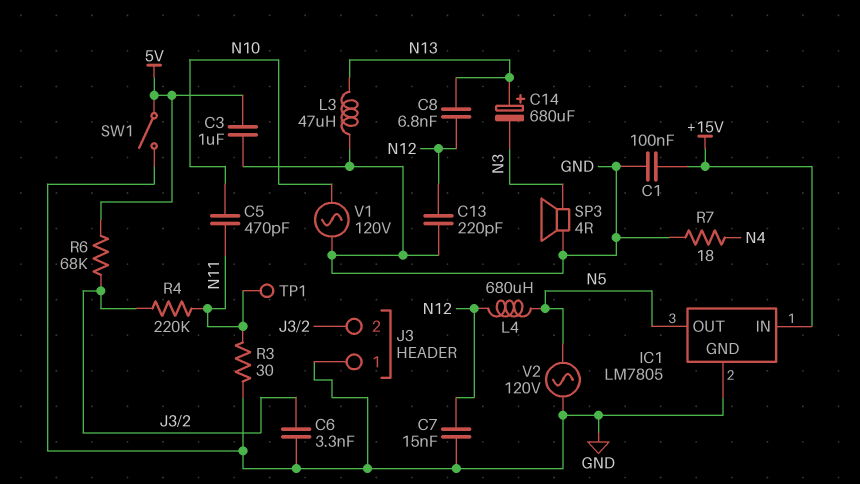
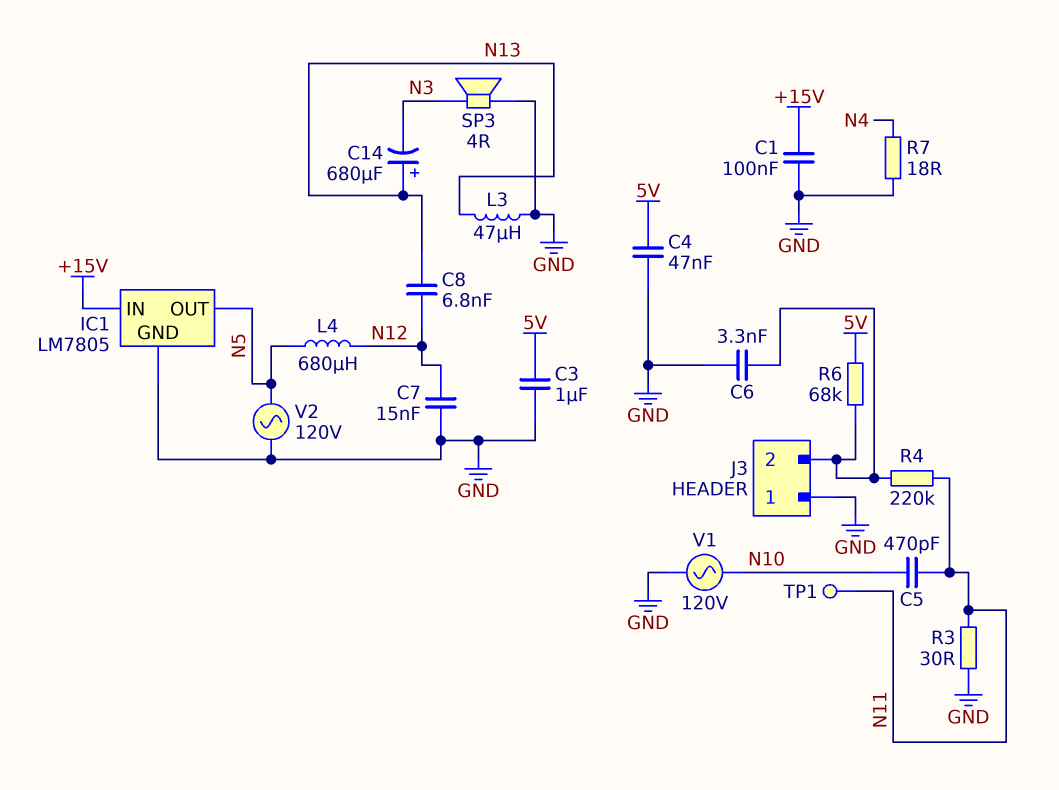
C4: none -> 47nF (5V, GND)
C13: 220pF (GND, N12) -> none
SW1: switch (5V, GND) -> none

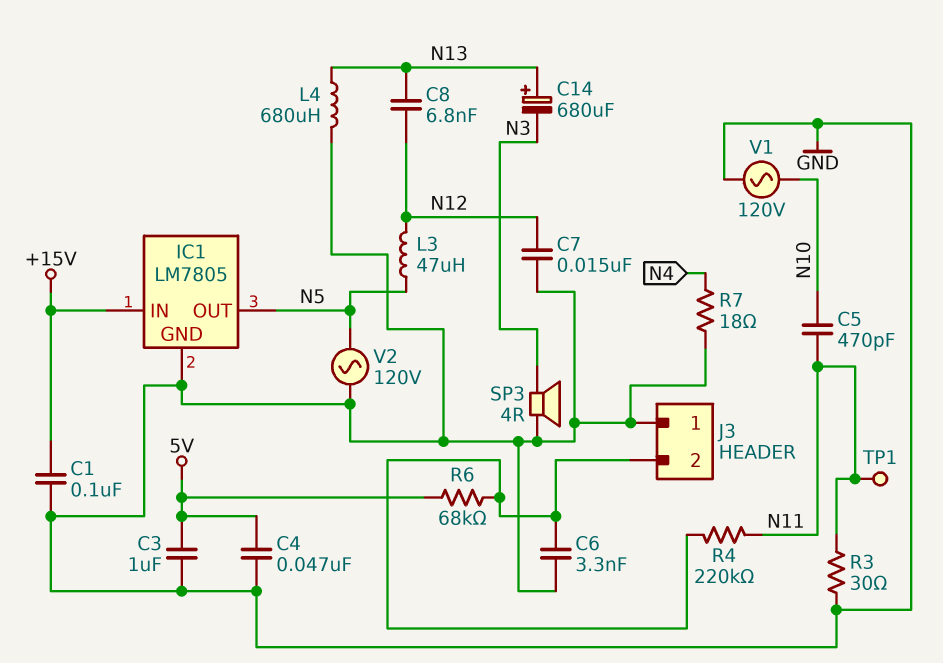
L3: 47uH (GND, N13) -> 47uH (N5, N12)
L4: 680uH (N5, N12) -> 680uH (GND, N13)

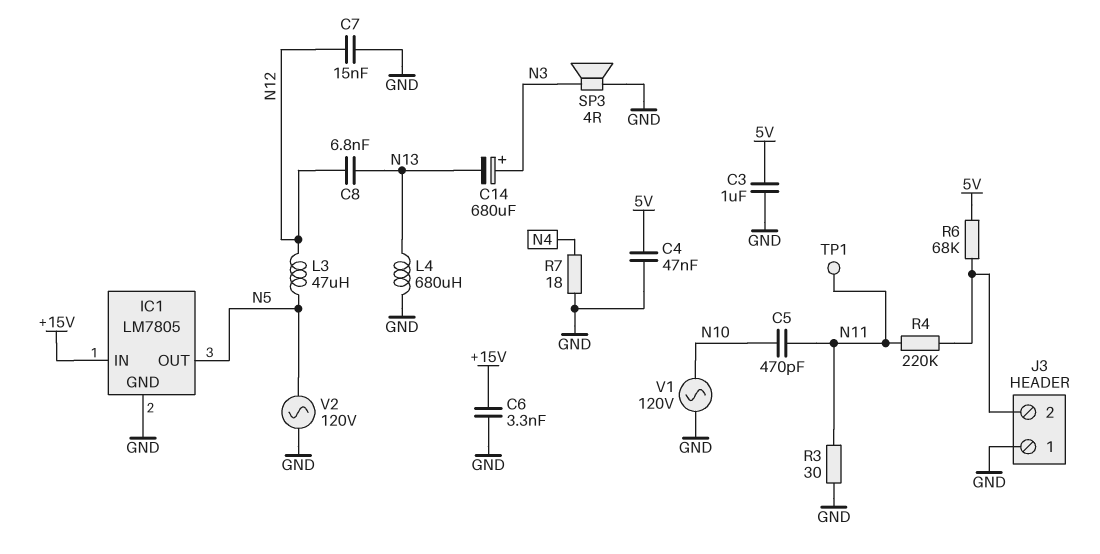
C1: 100nF (+15V, GND) -> none
C6: 3.3nF (GND, J3/2) -> 3.3nF (+15V, GND)
C14: 680uF (plus N13, minus N3) -> 680uF (plus N3, minus N13)

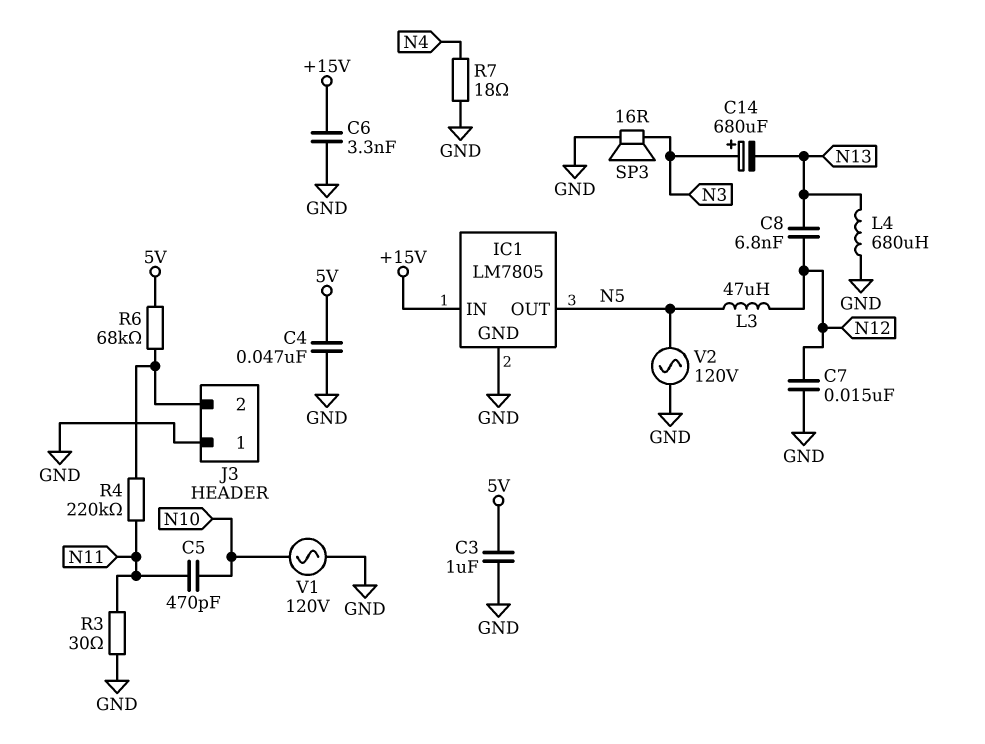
SP3: speaker 4R (GND, N3) -> speaker 16R (GND, N3)
TP1: test point (N11) -> none

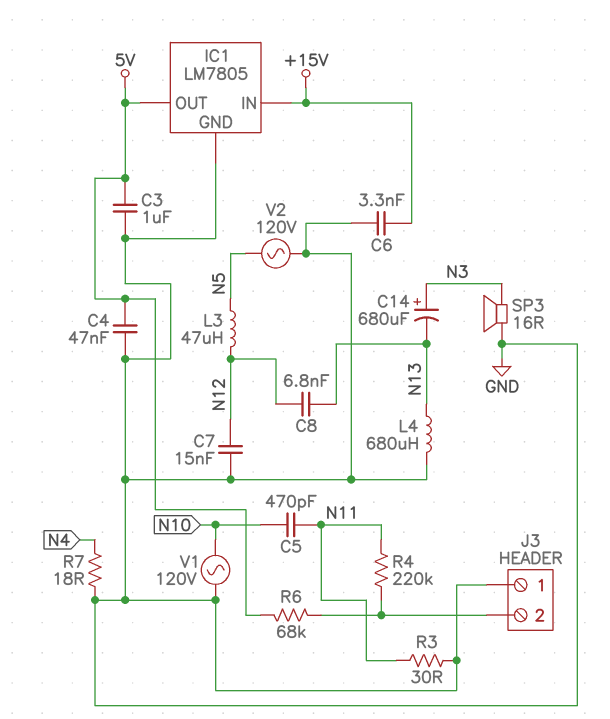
IC1 pin OUT: N5 -> 5V

